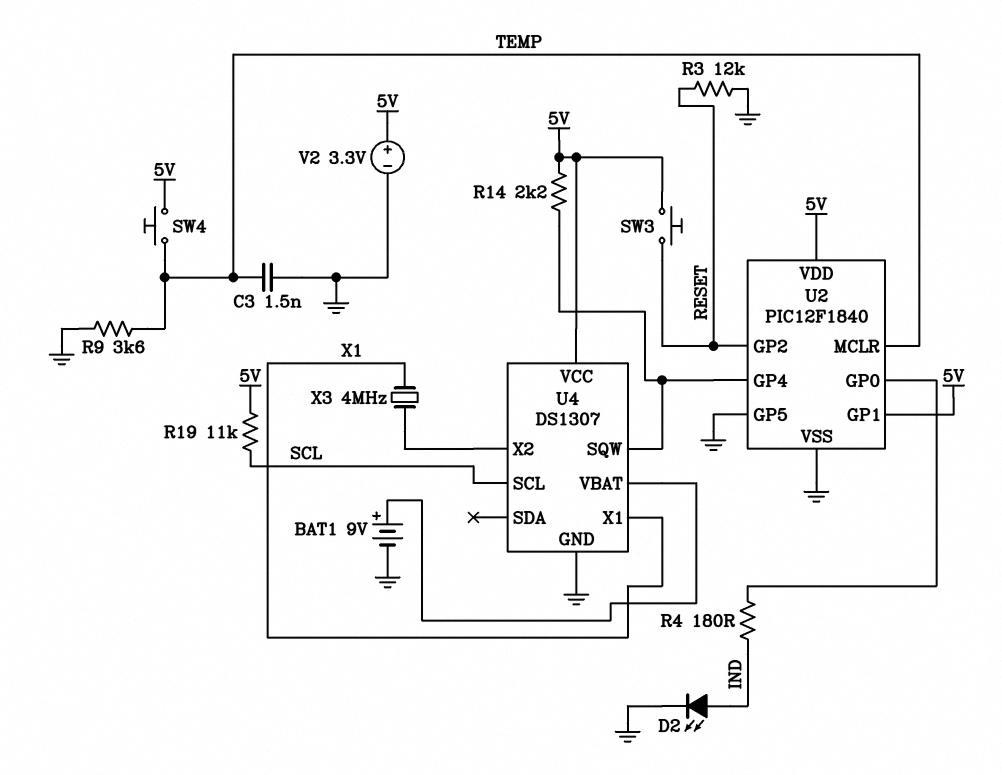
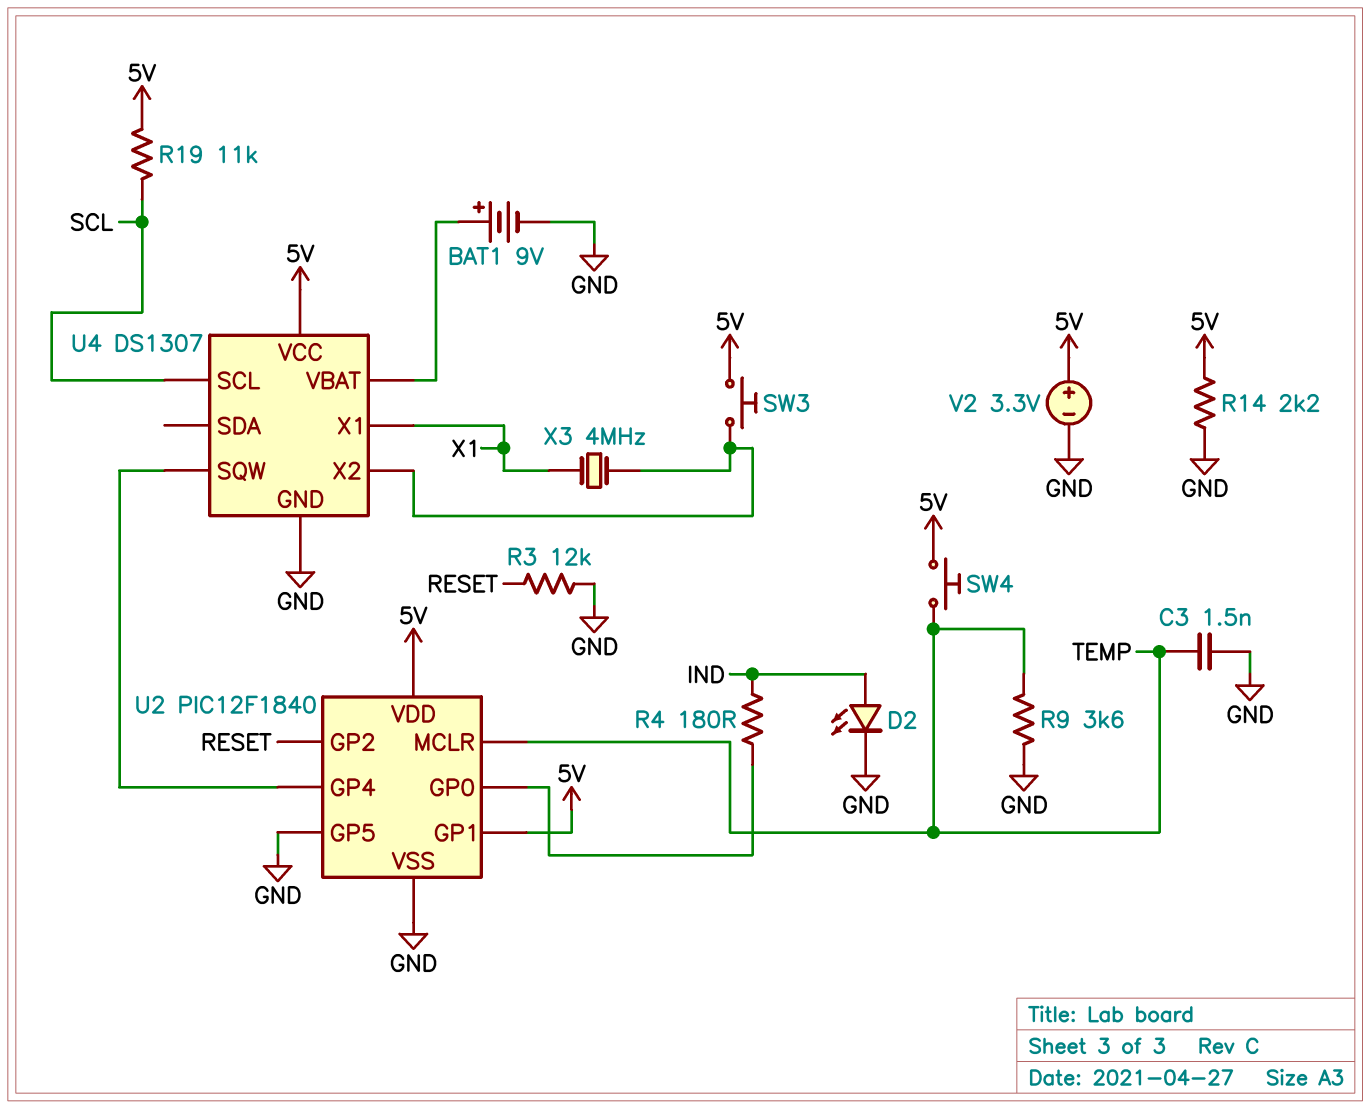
R14: 2.2k (5V, U2/GP4) -> 2.2k (5V, GND)
SW3: button (5V, RESET) -> button (5V, U4/X2)

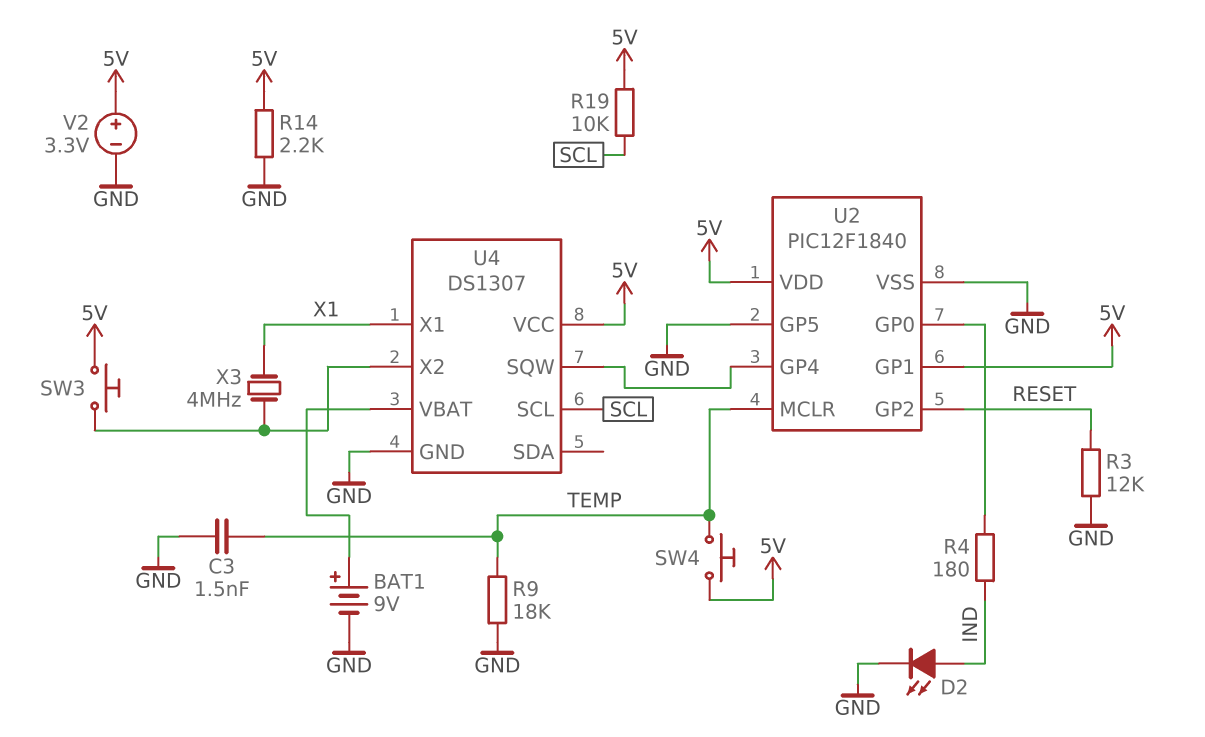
R9: 3.6k (GND, TEMP) -> 18k (GND, TEMP)
R19: 11k (5V, SCL) -> 10k (5V, SCL)

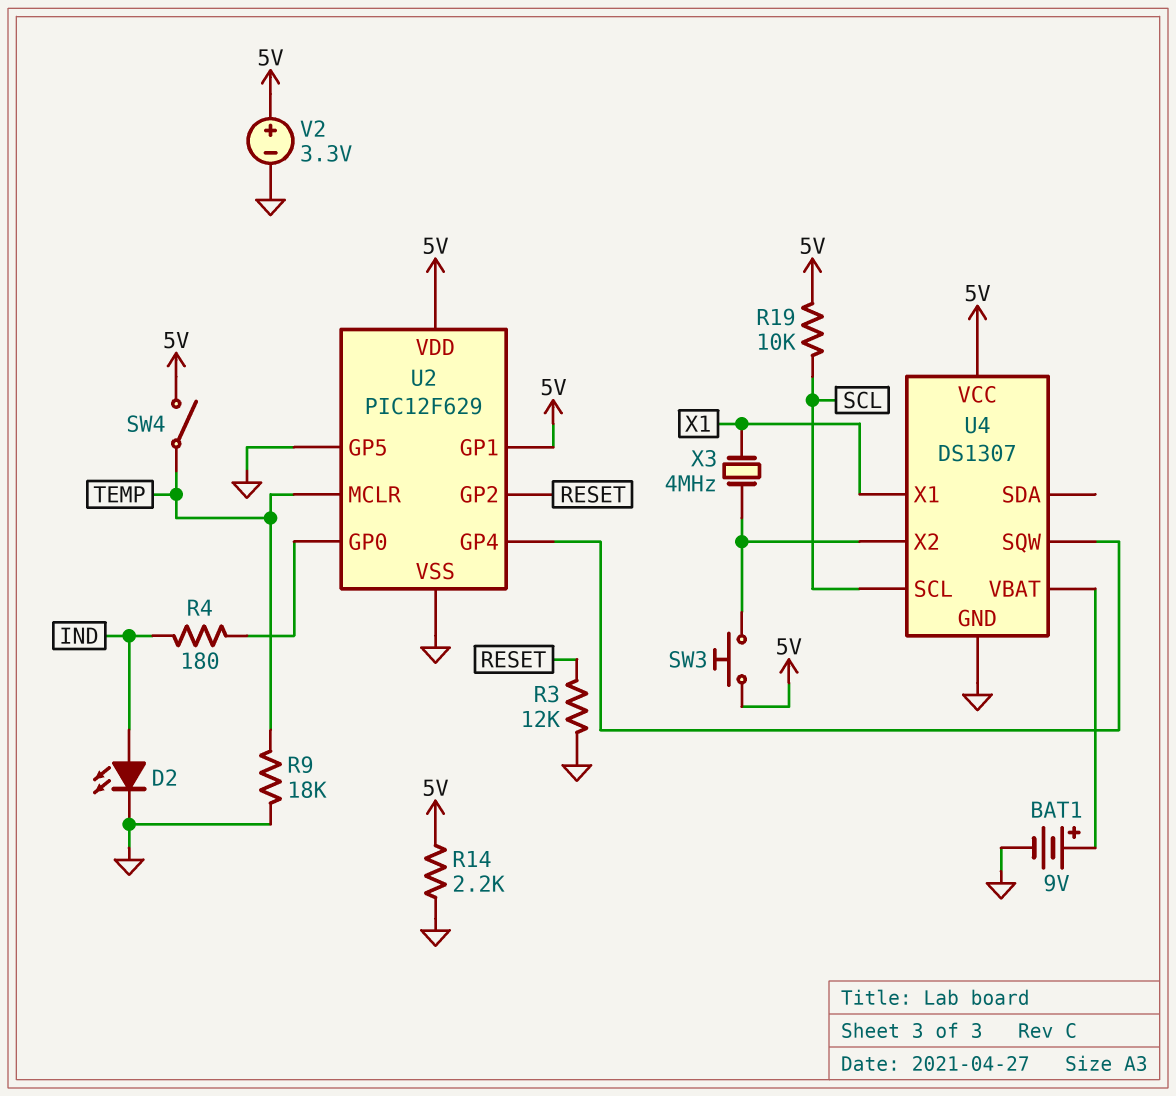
C3: 1.5nF (GND, TEMP) -> none
SW4: button (5V, TEMP) -> switch (5V, TEMP)
U2: PIC12F1840 -> PIC12F629

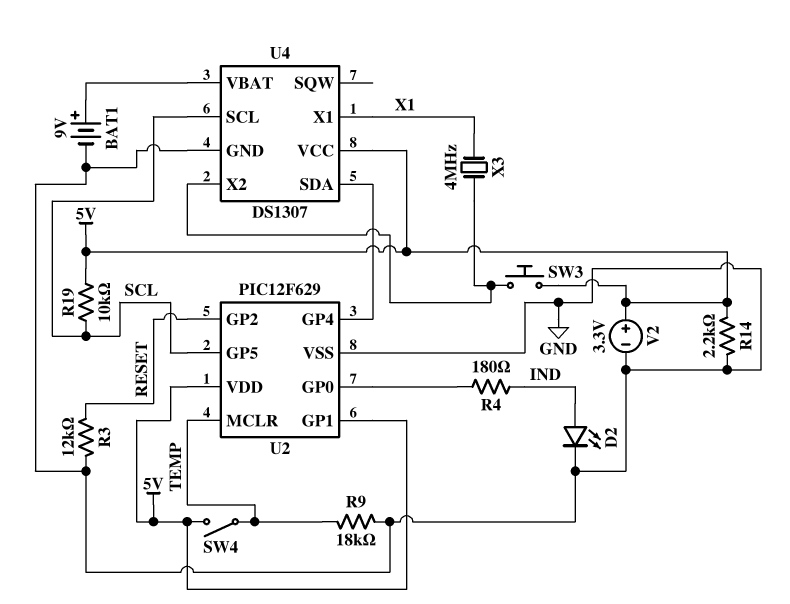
U2 pin GP5: GND -> SCL
U4 pin SDA: none -> U2/GP4
U4 pin SQW: U2/GP4 -> none

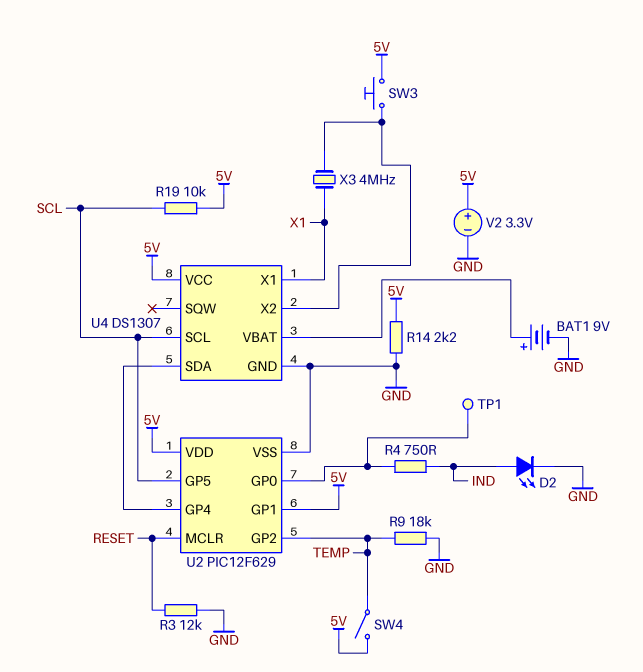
R4: 180 (IND, U2/GP0) -> 750 (IND, U2/GP0)
TP1: none -> test point (U2/GP0)
U2 pin GP2: RESET -> TEMP
U2 pin MCLR: TEMP -> RESET

